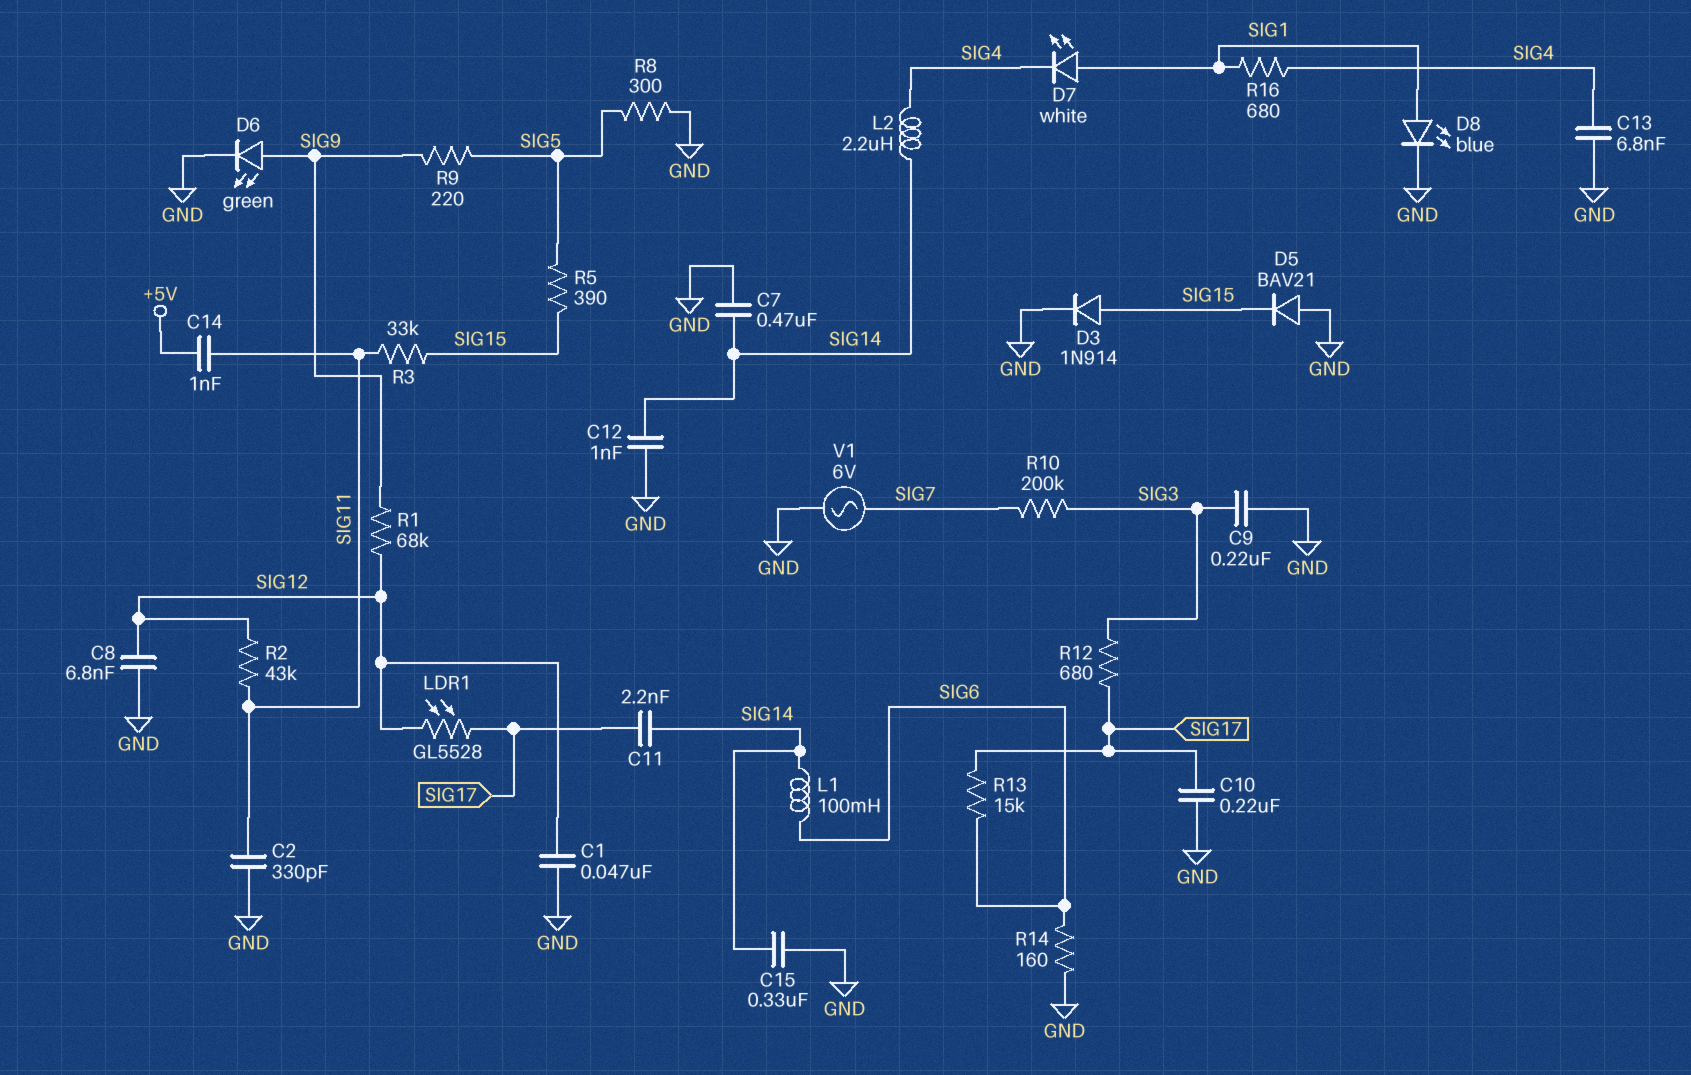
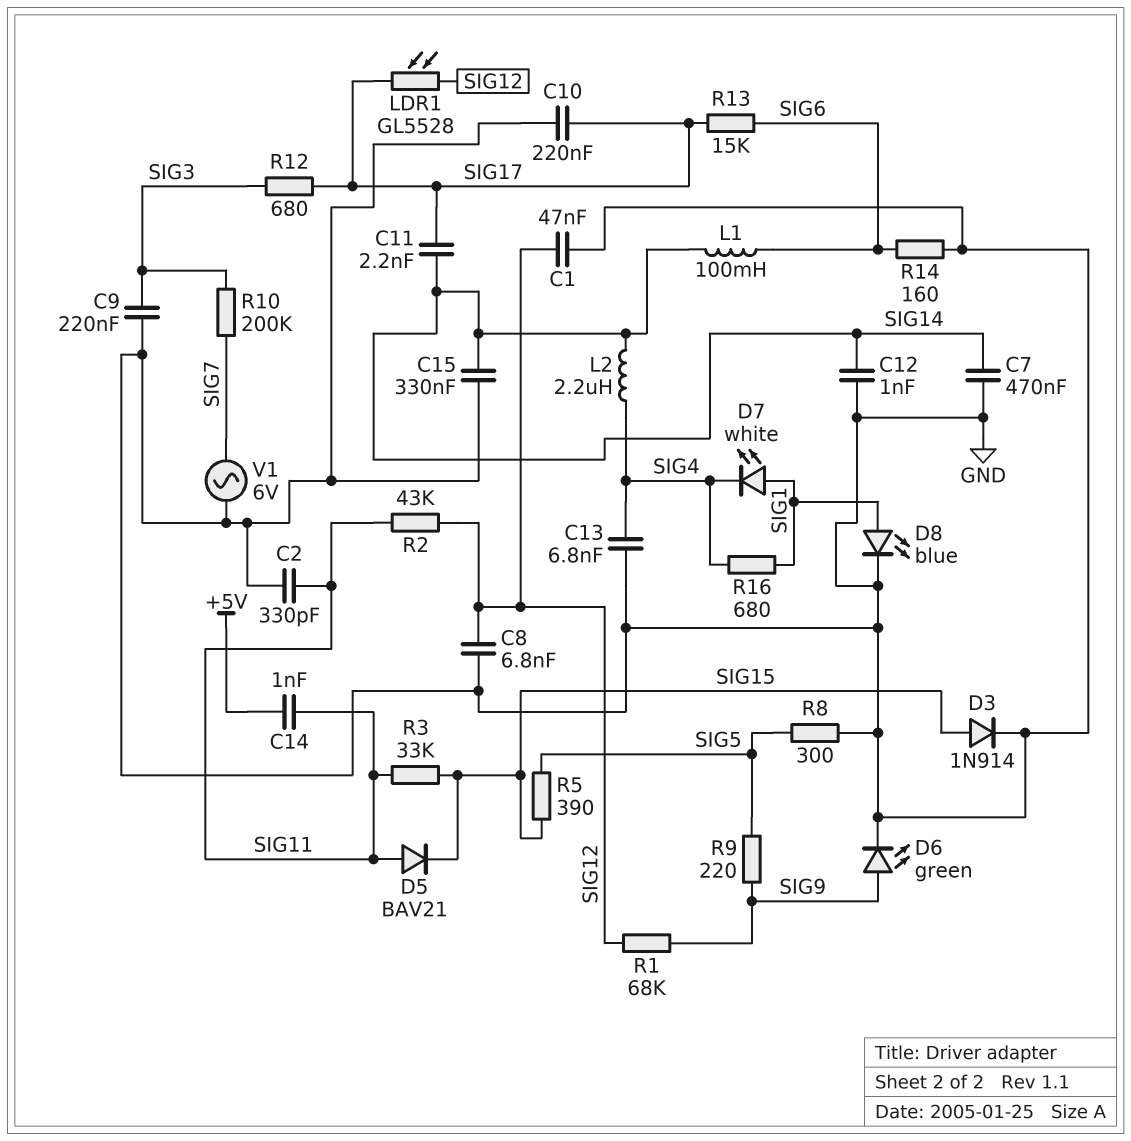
D5: diode BAV21 (A GND, K SIG15) -> diode BAV21 (A SIG11, K SIG15)

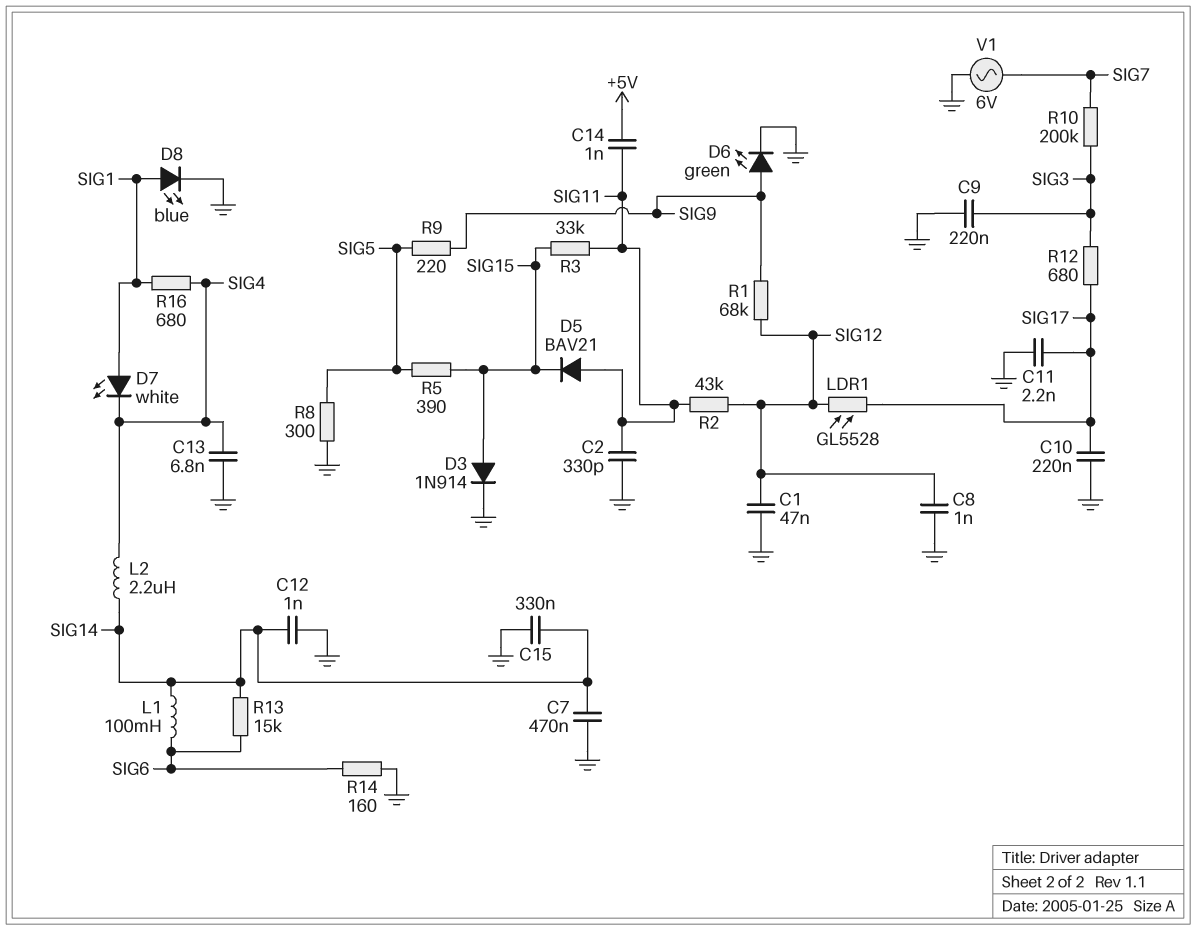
C8: 6.8nF (GND, SIG12) -> 1nF (GND, SIG12)
C11: 2.2nF (SIG14, SIG17) -> 2.2nF (GND, SIG17)
R13: 15k (SIG6, SIG17) -> 15k (SIG6, SIG14)

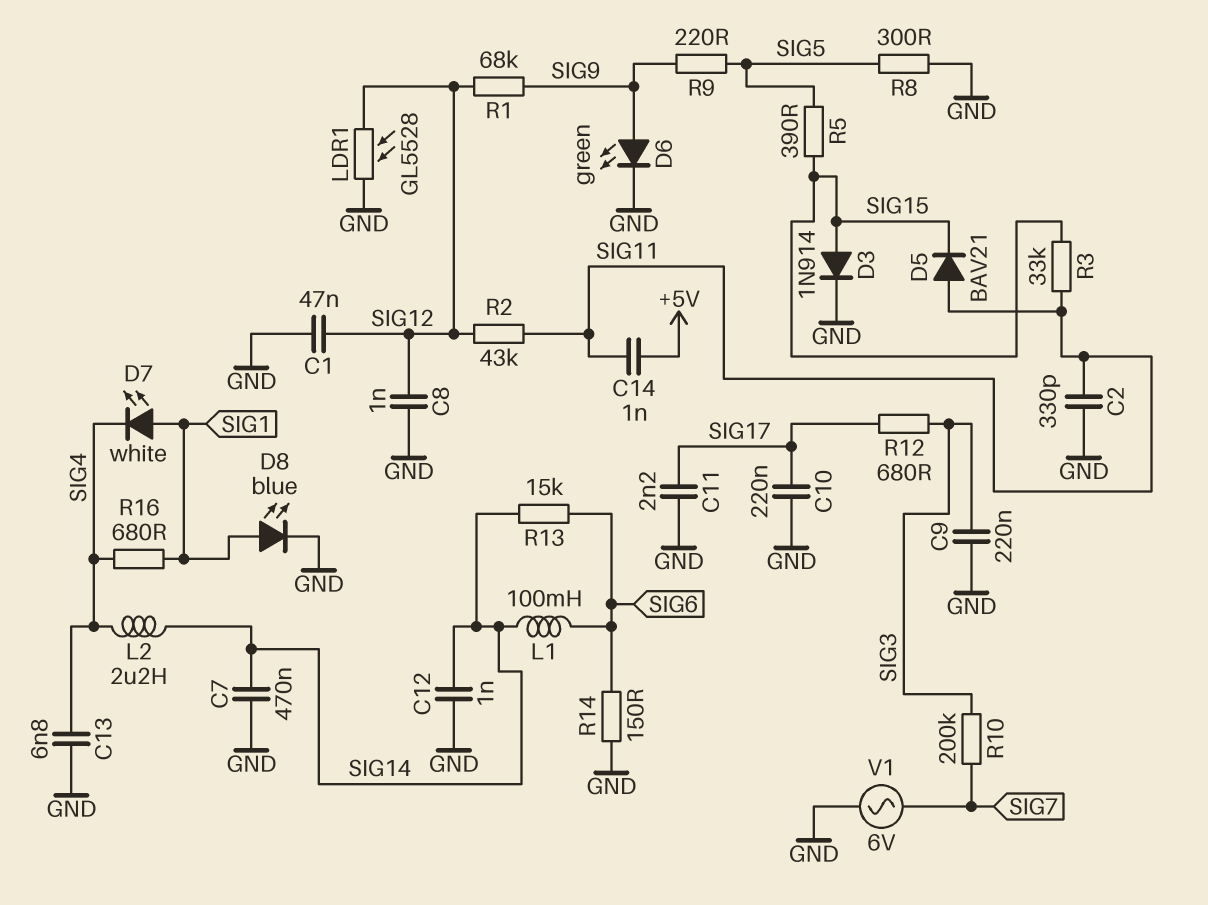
C15: 330nF (GND, SIG14) -> none
LDR1: GL5528 (SIG12, SIG17) -> GL5528 (GND, SIG12)
R14: 160 (GND, SIG6) -> 150 (GND, SIG6)

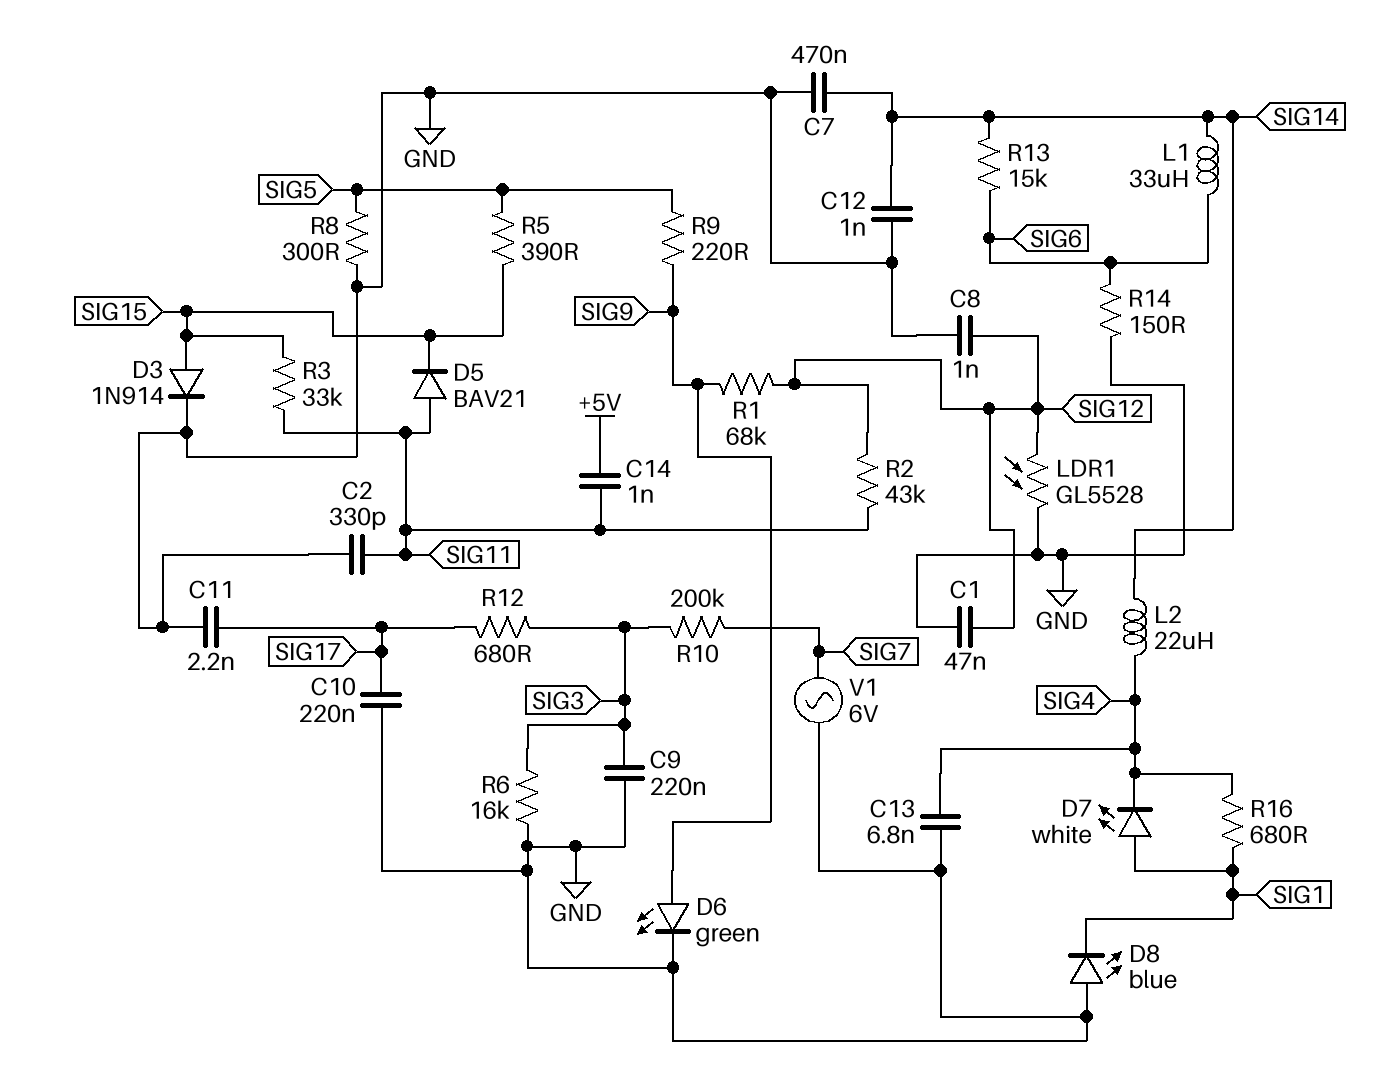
D8: LED blue (A SIG1, K GND) -> LED blue (A GND, K SIG1)
L1: 100mH (SIG6, SIG14) -> 33uH (SIG6, SIG14)
L2: 2.2uH (SIG4, SIG14) -> 22uH (SIG4, SIG14)
R6: none -> 16k (GND, SIG3)

